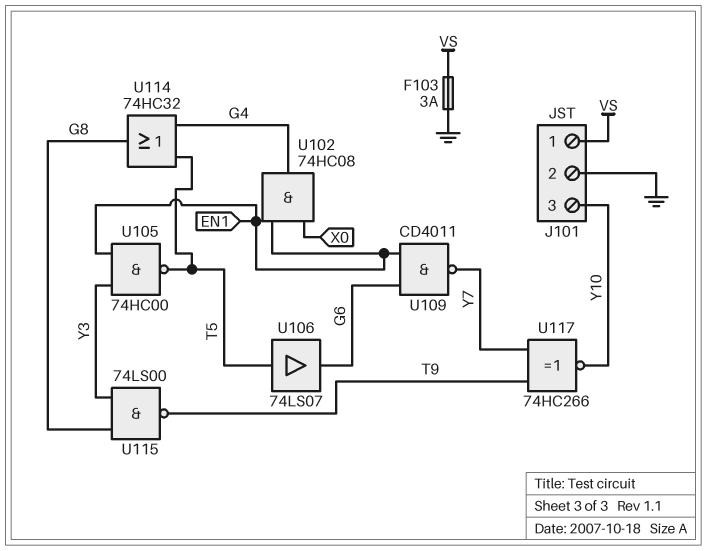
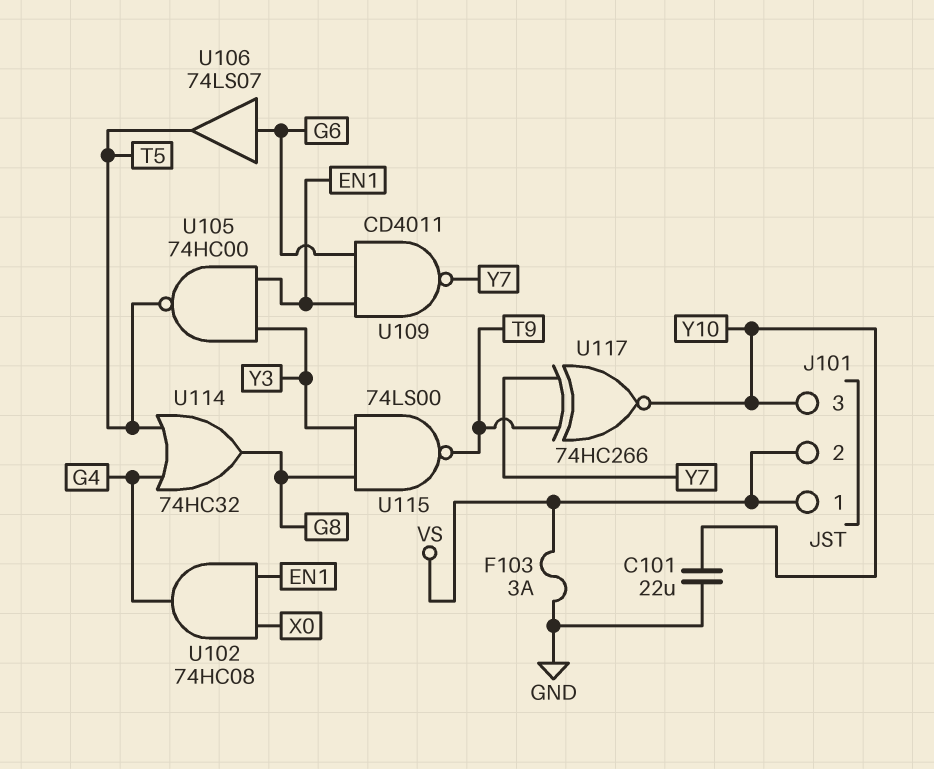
C101: none -> 22uF (GND, Y10)
J101 pin 2: GND -> VS
U106: buffer 74LS07 (in T5, out G6) -> buffer 74LS07 (in G6, out T5)

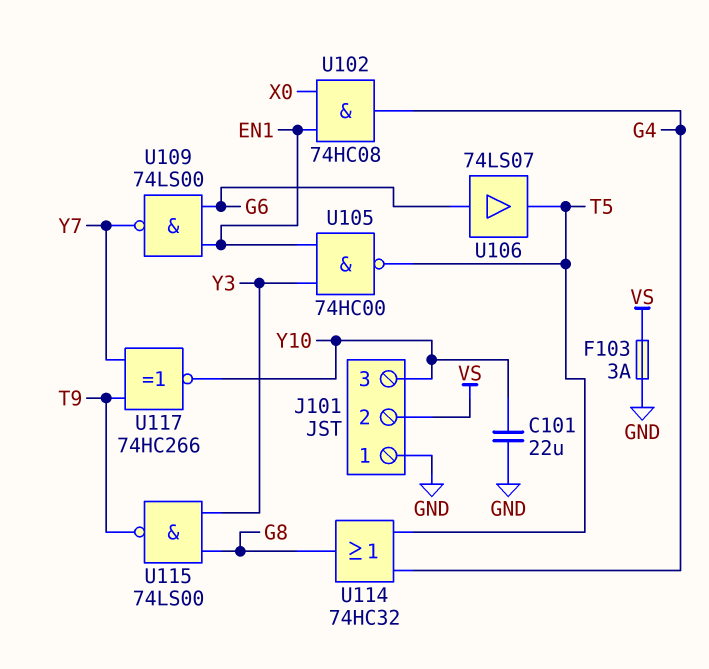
J101 pin 1: VS -> GND
U109: NAND CD4011 (in EN1, in G6, out Y7) -> NAND 74LS00 (in EN1, in G6, out Y7)

